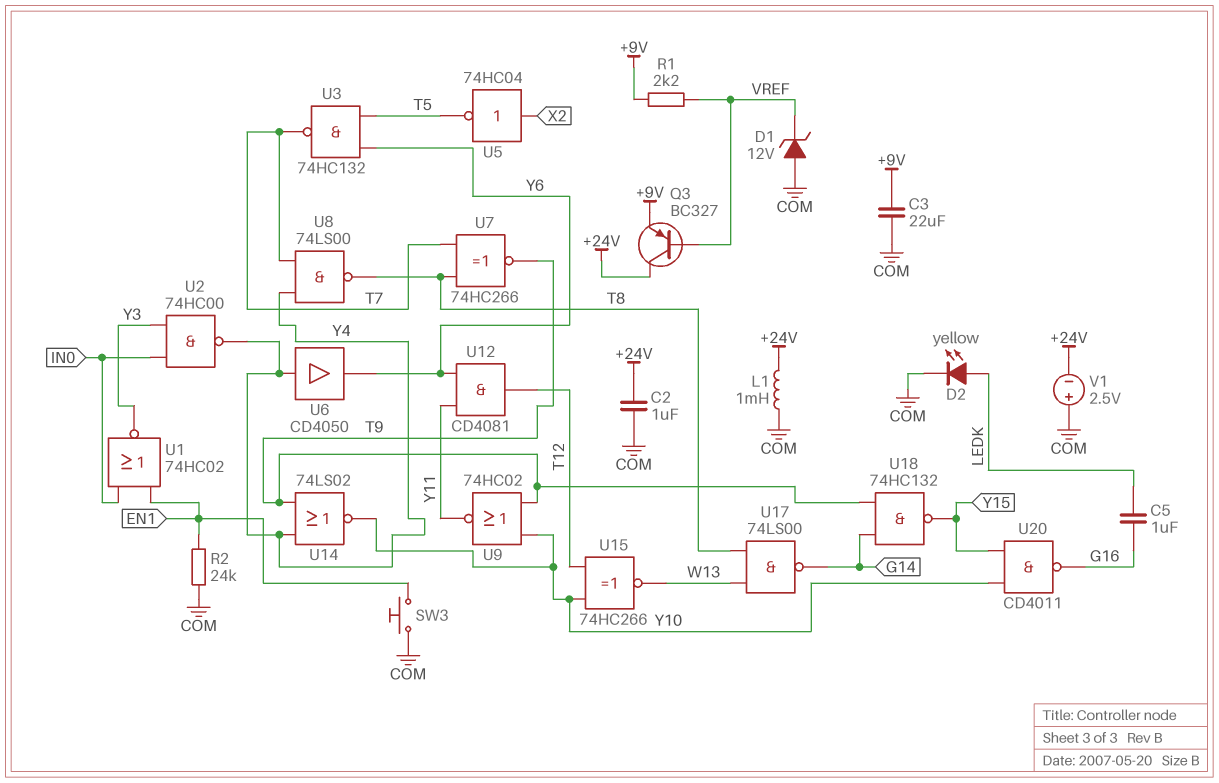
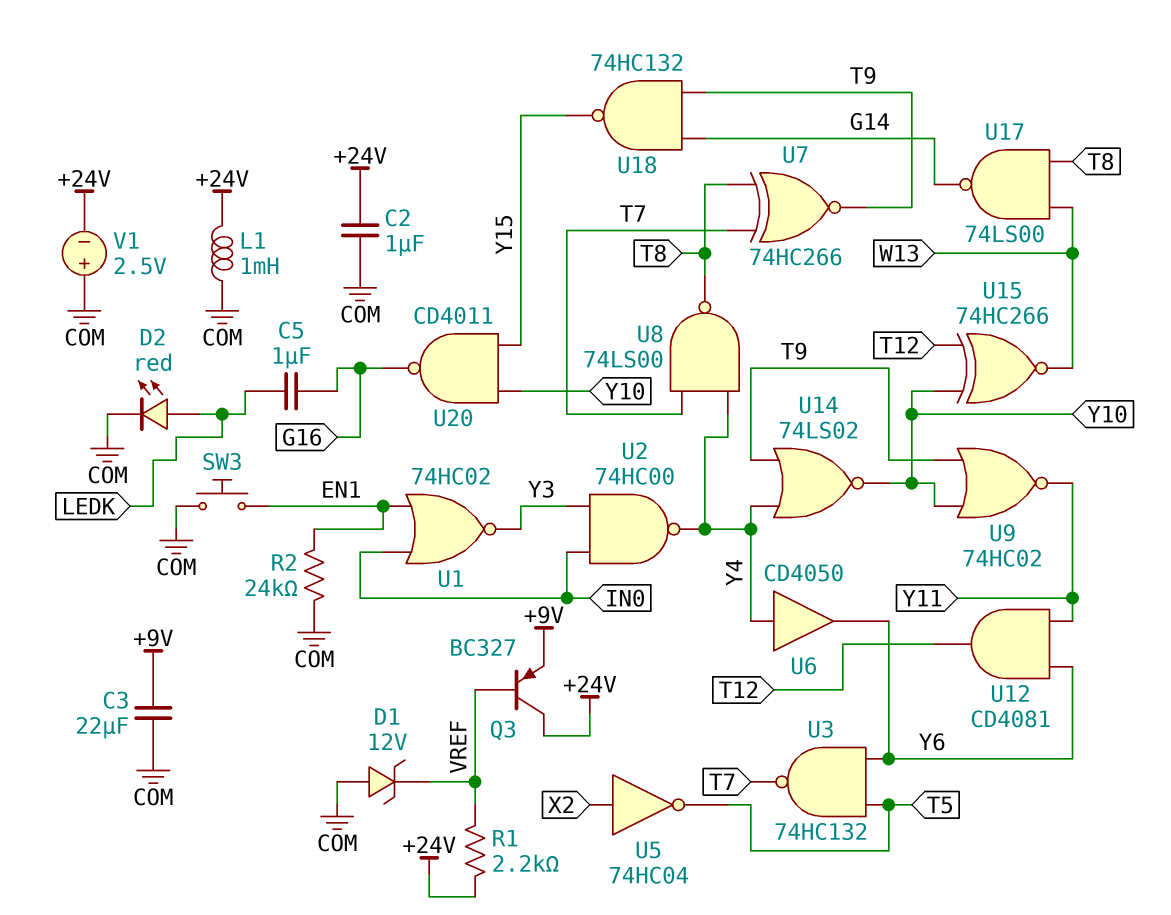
D2: LED yellow (A LEDK, K COM) -> LED red (A LEDK, K COM)
R1: 2.2k (+9V, VREF) -> 2.2k (+24V, VREF)

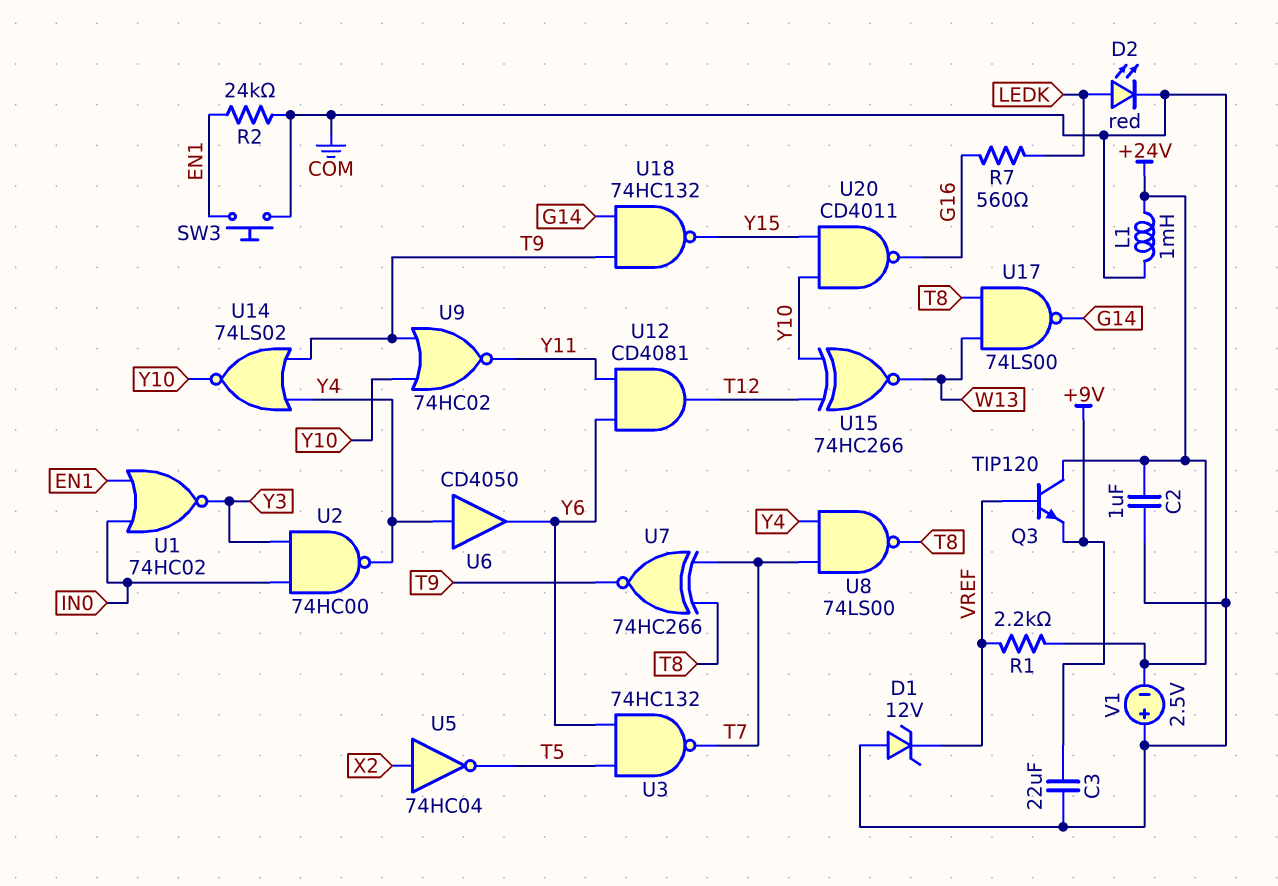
C5: 1uF (G16, LEDK) -> none
Q3: PNP BC327 (B VREF, C +24V, E +9V) -> NPN TIP120 (B VREF, C +24V, E +9V)
R7: none -> 560 (G16, LEDK)

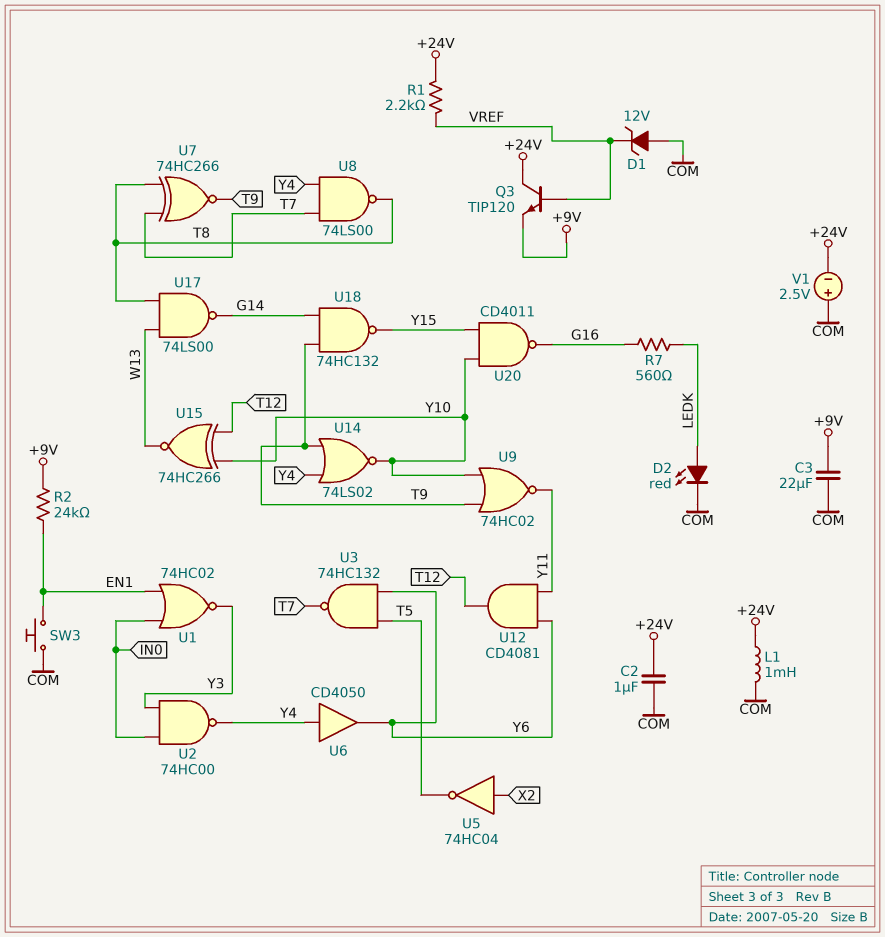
R2: 24k (COM, EN1) -> 24k (+9V, EN1)

